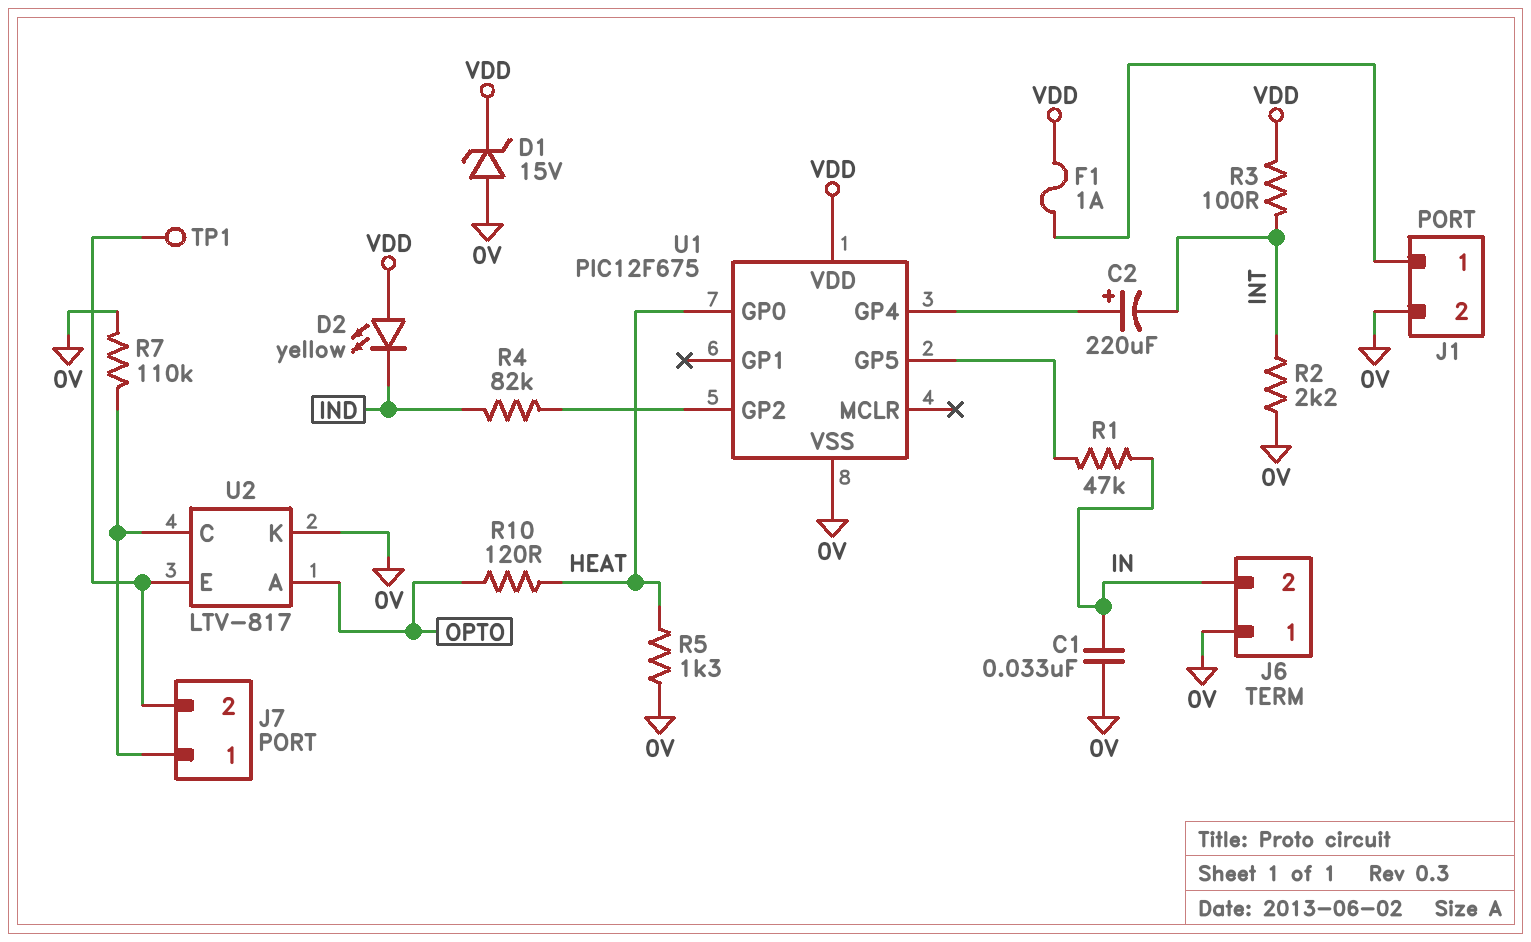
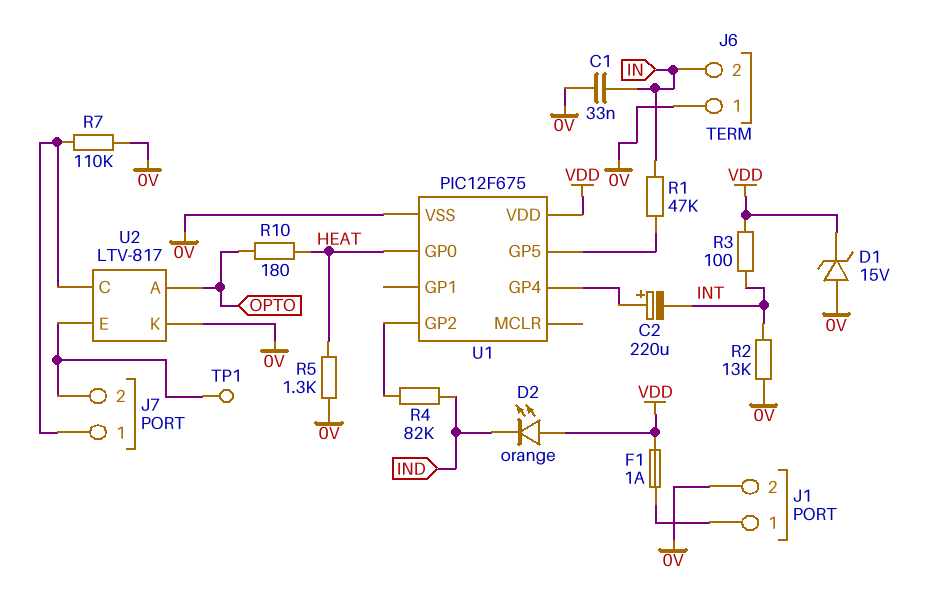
D2: LED yellow (A VDD, K IND) -> LED orange (A VDD, K IND)
R2: 2.2k (0V, INT) -> 13k (0V, INT)
R10: 120 (HEAT, OPTO) -> 180 (HEAT, OPTO)

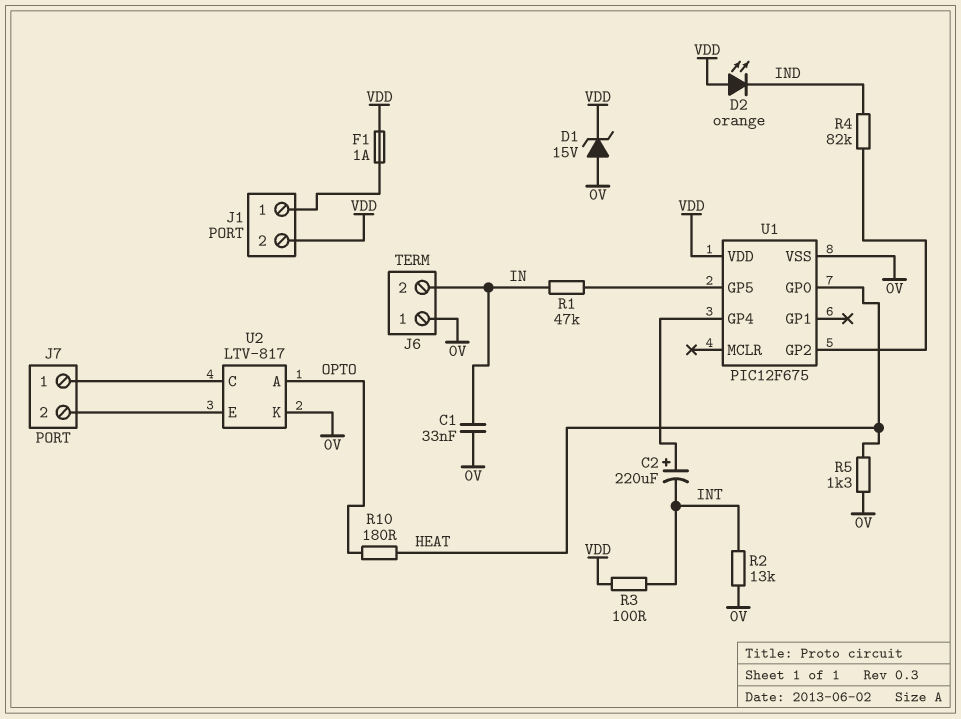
J1 pin 2: 0V -> VDD
R7: 110k (0V, J7/1) -> none
TP1: test point (J7/2) -> none

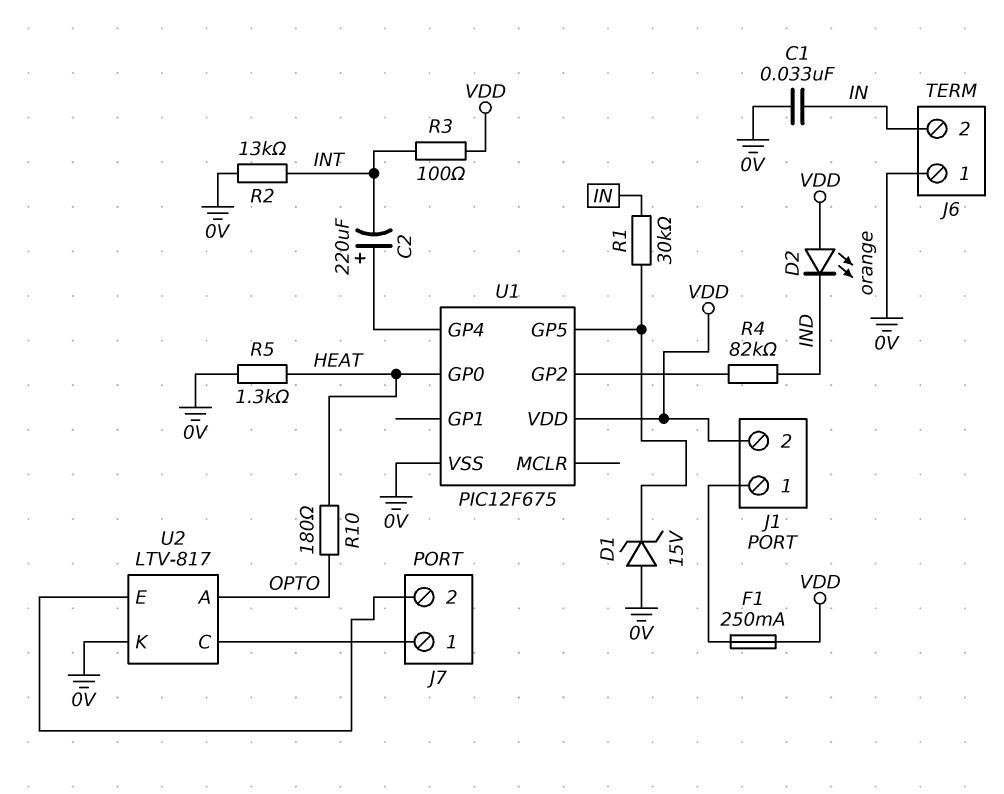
D1: zener 15V (A 0V, K VDD) -> zener 15V (A 0V, K U1/GP5)
F1: 1A (J1/1, VDD) -> 250mA (J1/1, VDD)
R1: 47k (IN, U1/GP5) -> 30k (IN, U1/GP5)

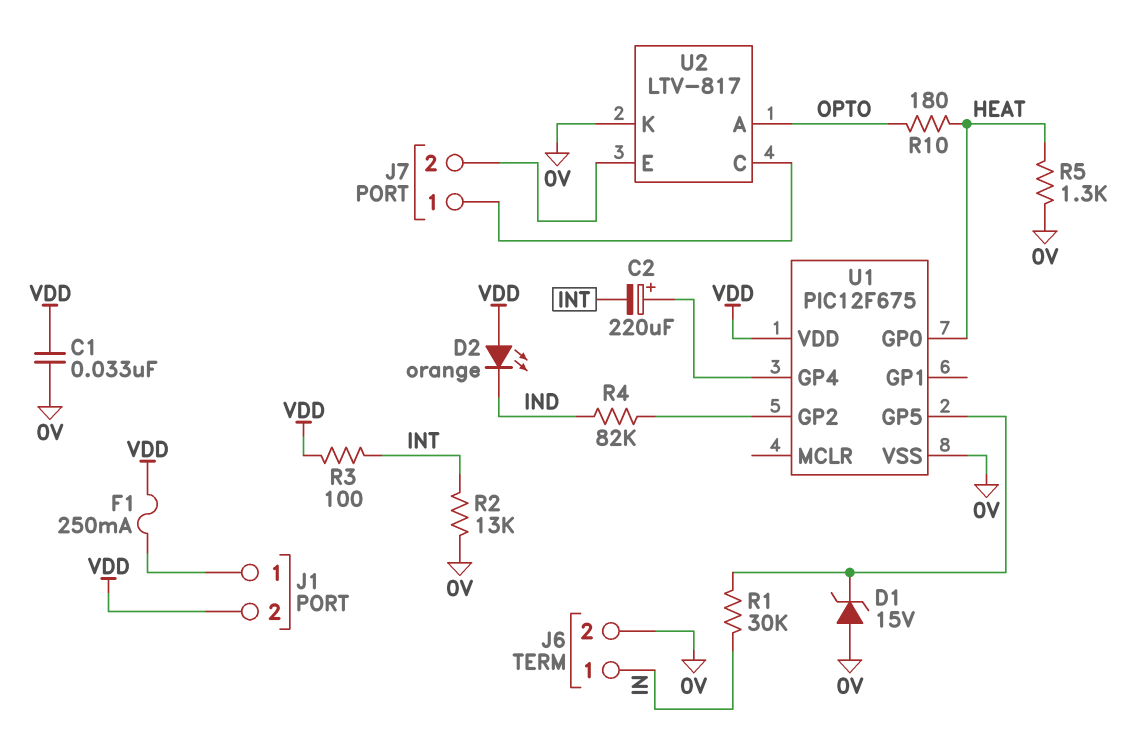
C1: 33nF (0V, IN) -> 33nF (0V, VDD)
J6 pin 1: 0V -> IN
J6 pin 2: IN -> 0V

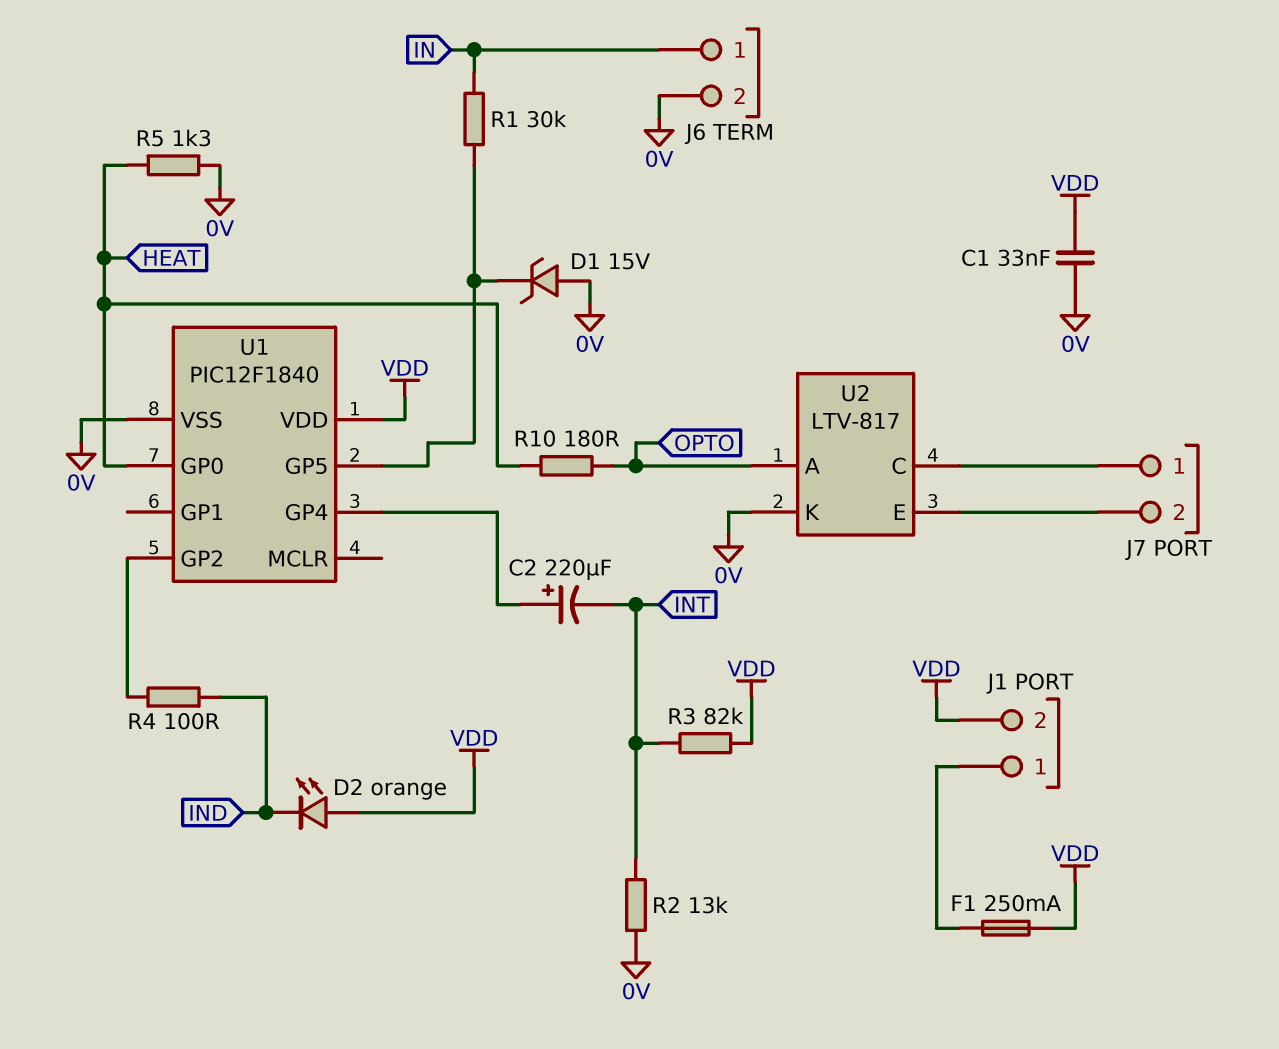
R3: 100 (INT, VDD) -> 82k (INT, VDD)
R4: 82k (IND, U1/GP2) -> 100 (IND, U1/GP2)
U1: PIC12F675 -> PIC12F1840

